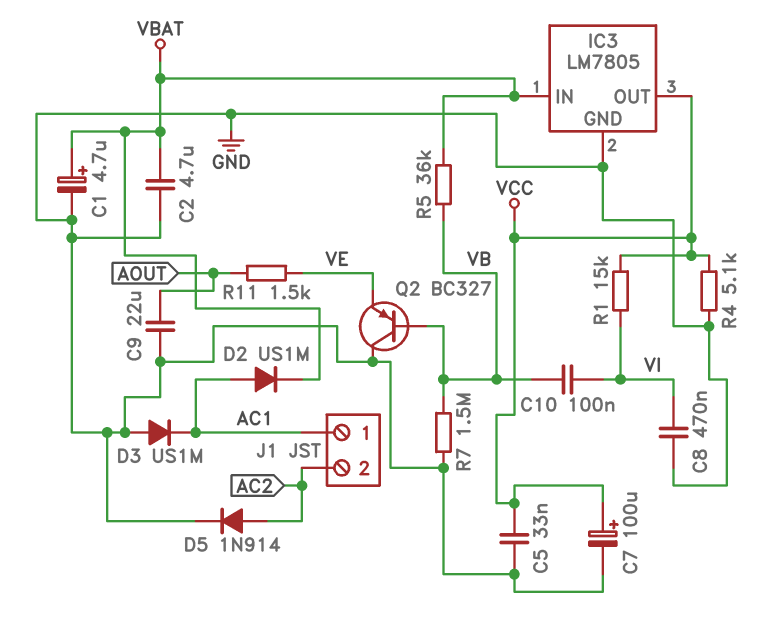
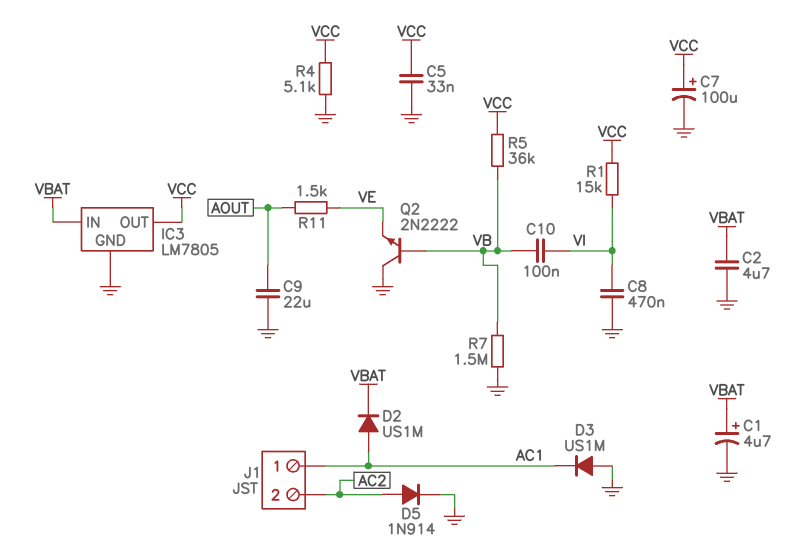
Q2: PNP BC327 (B VB, C GND, E VE) -> NPN 2N2222 (B VB, C GND, E VE)
R5: 36k (VB, VBAT) -> 36k (VB, VCC)

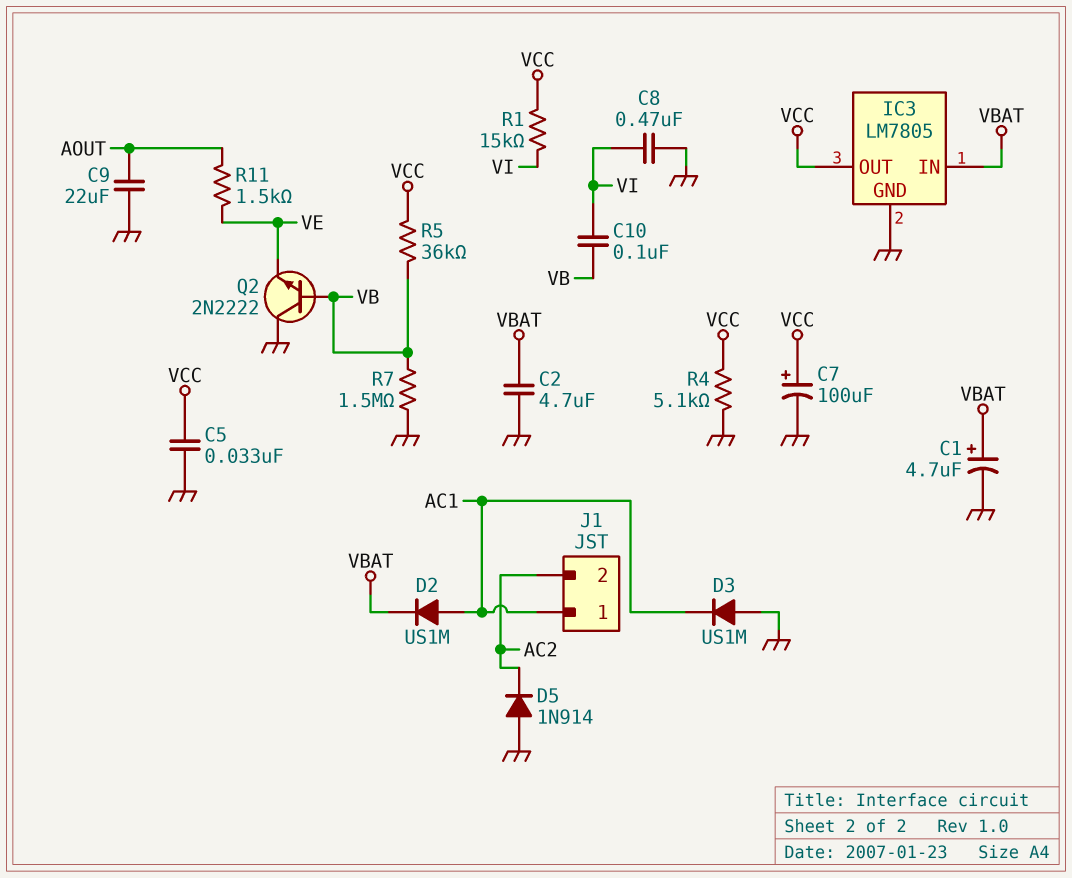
D5: diode 1N914 (A AC2, K GND) -> diode 1N914 (A GND, K AC2)

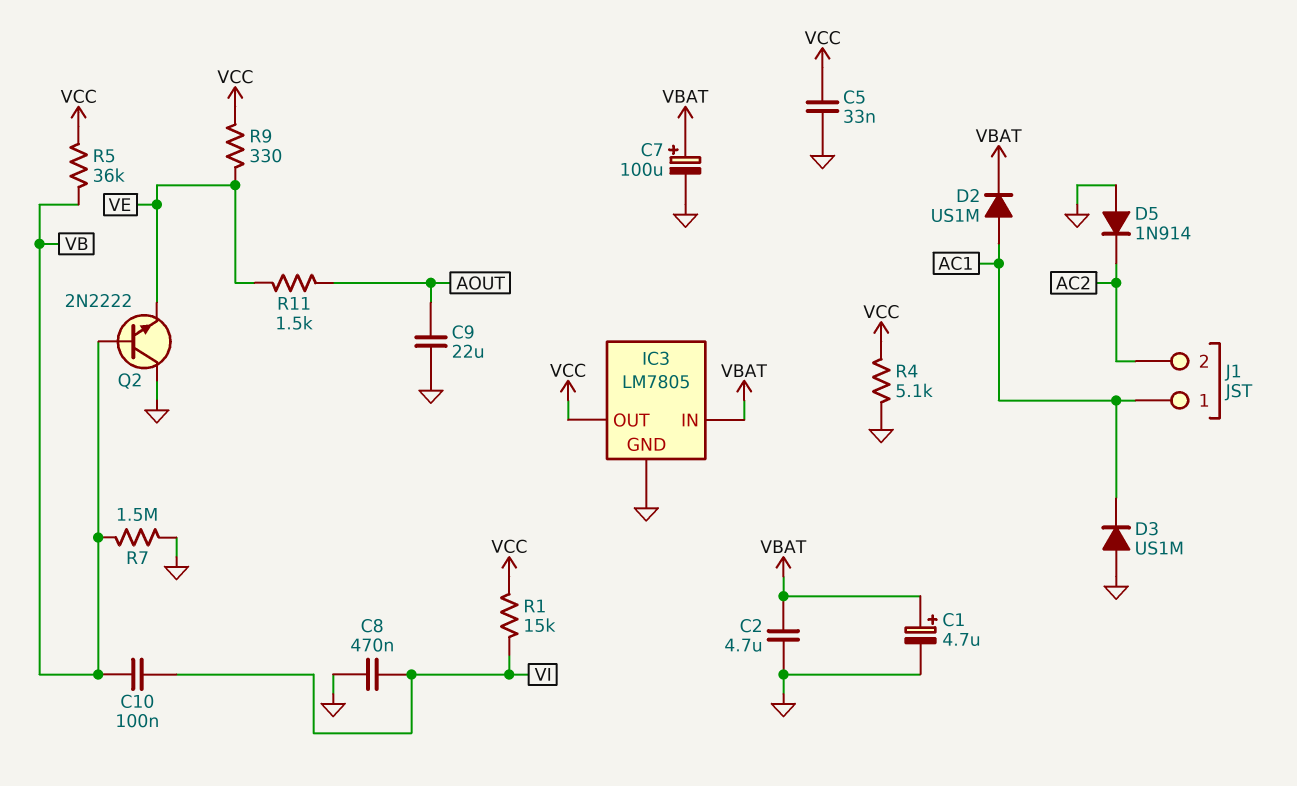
C7: 100uF (plus VCC, minus GND) -> 100uF (plus VBAT, minus GND)
R9: none -> 330 (VCC, VE)

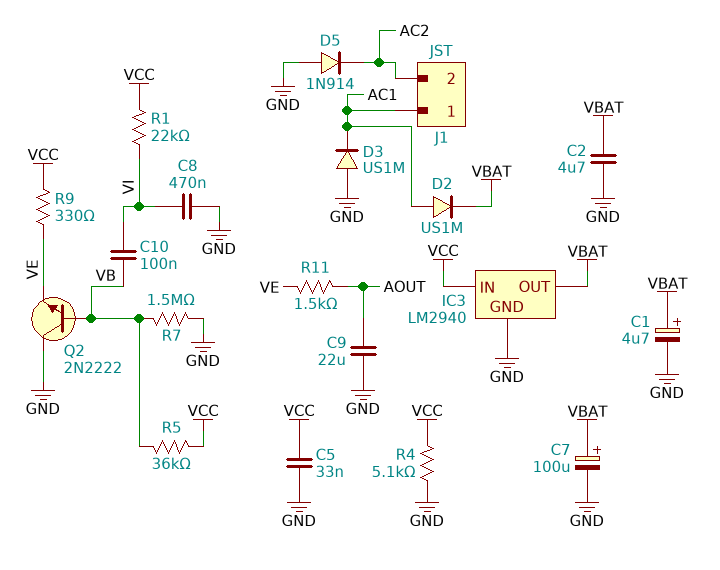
IC3: LM7805 -> LM2940
IC3 pin IN: VBAT -> VCC
IC3 pin OUT: VCC -> VBAT
R1: 15k (VCC, VI) -> 22k (VCC, VI)

